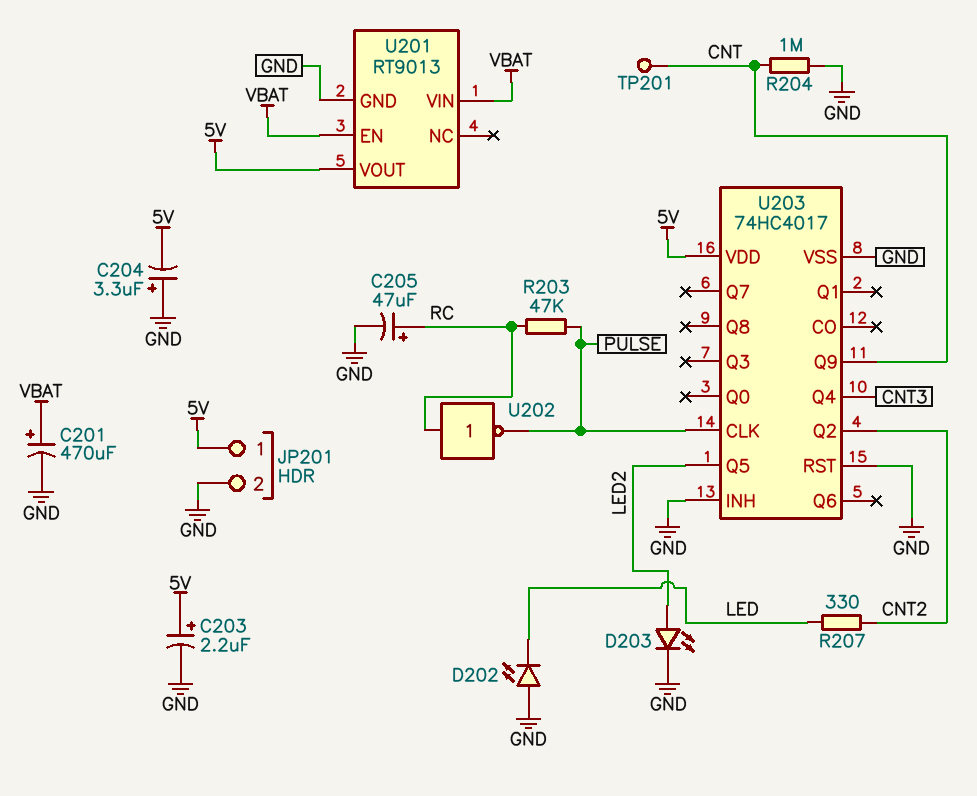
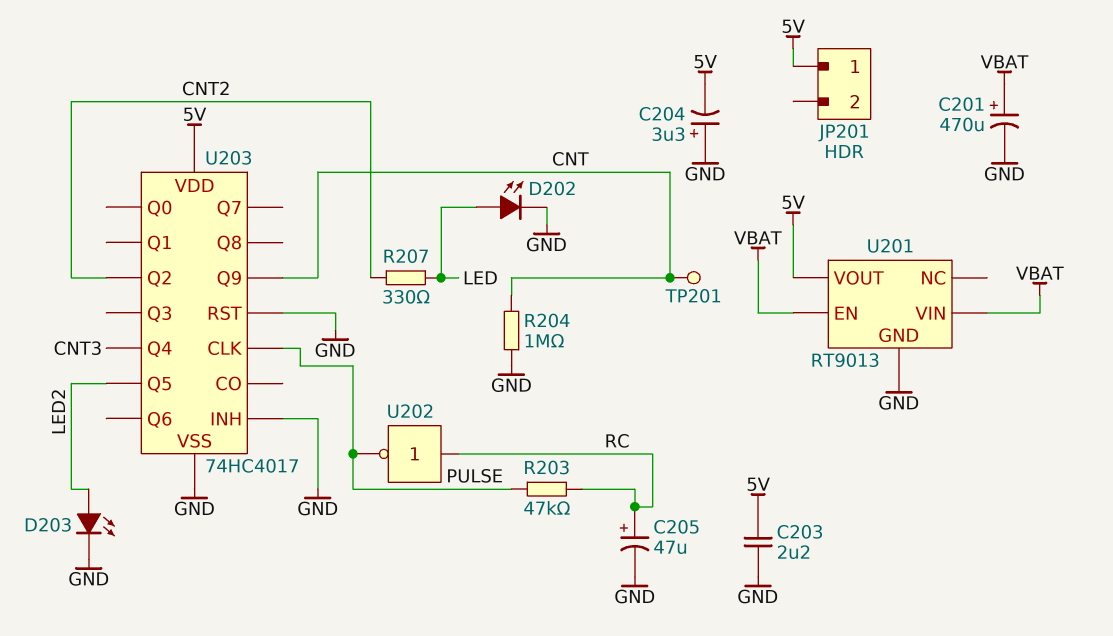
C203: 2.2uF (plus 5V, minus GND) -> 2.2uF (5V, GND)
D202: LED (A GND, K LED) -> LED (A LED, K GND)
JP201 pin 2: GND -> none

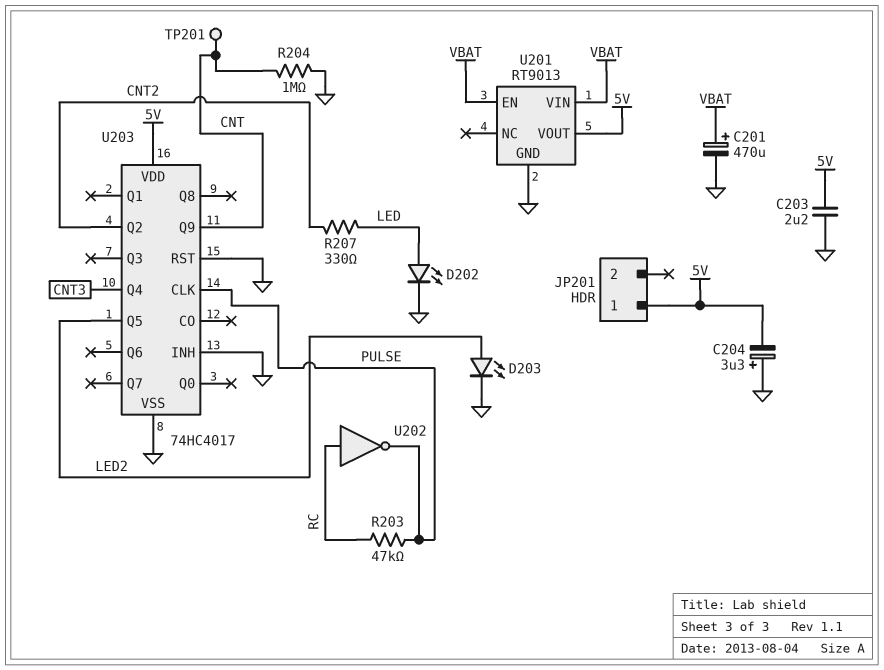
C205: 47uF (plus RC, minus GND) -> none

